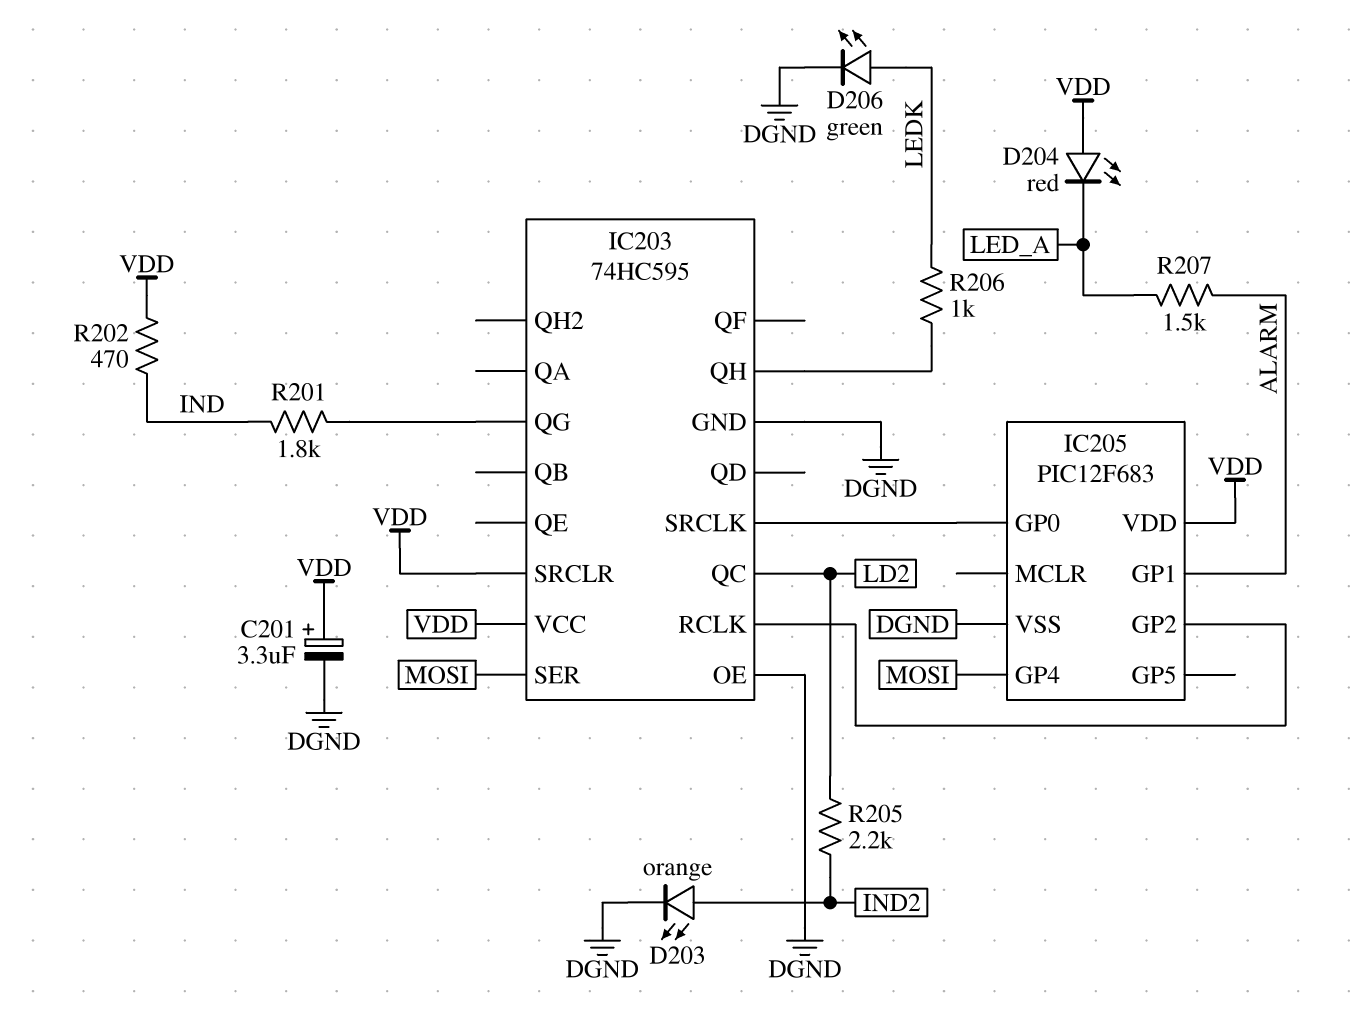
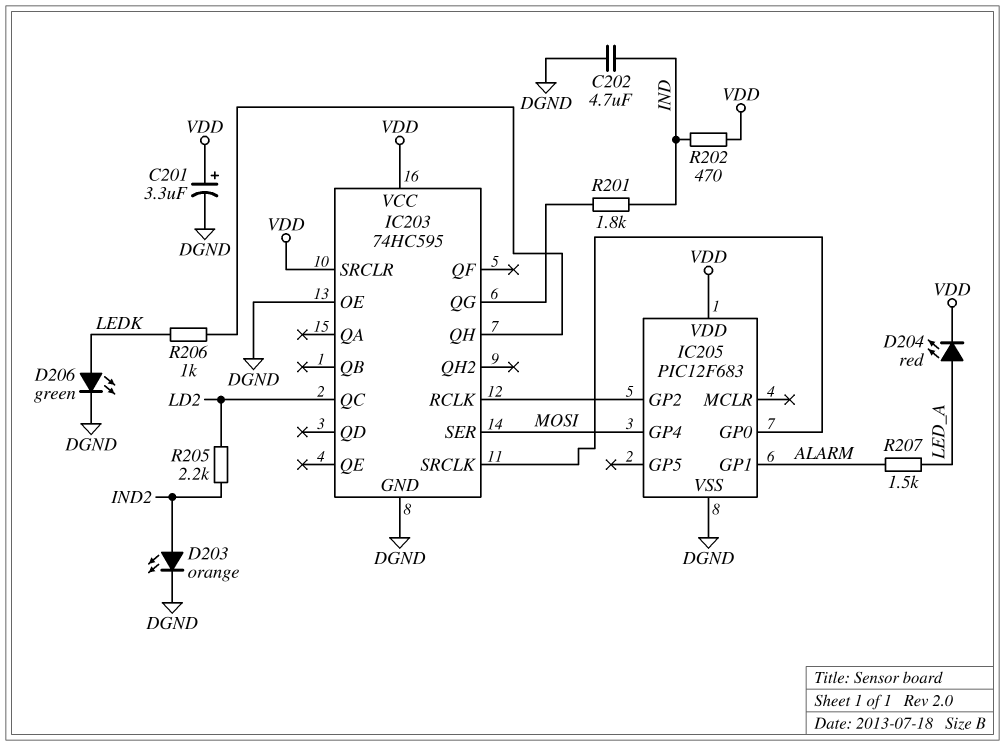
C202: none -> 4.7uF (DGND, IND)
D204: LED red (A VDD, K LED_A) -> LED red (A LED_A, K VDD)

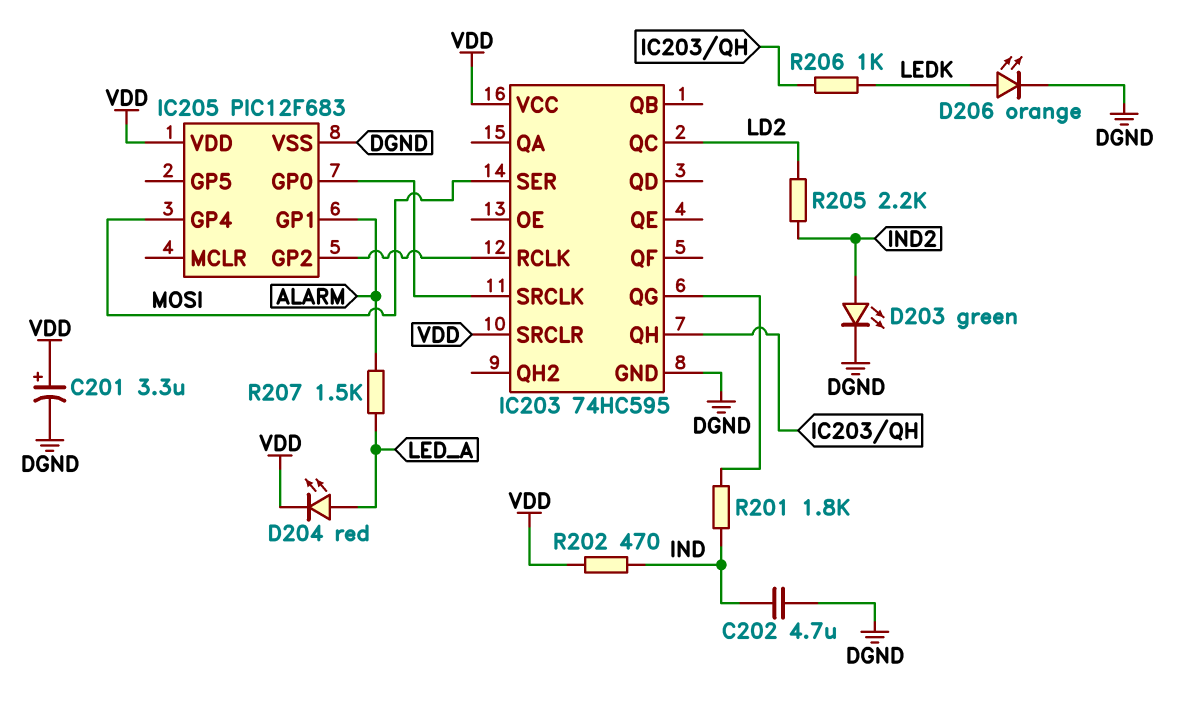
D203: LED orange (A IND2, K DGND) -> LED green (A IND2, K DGND)
D206: LED green (A LEDK, K DGND) -> LED orange (A LEDK, K DGND)
IC203 pin OE: DGND -> none

